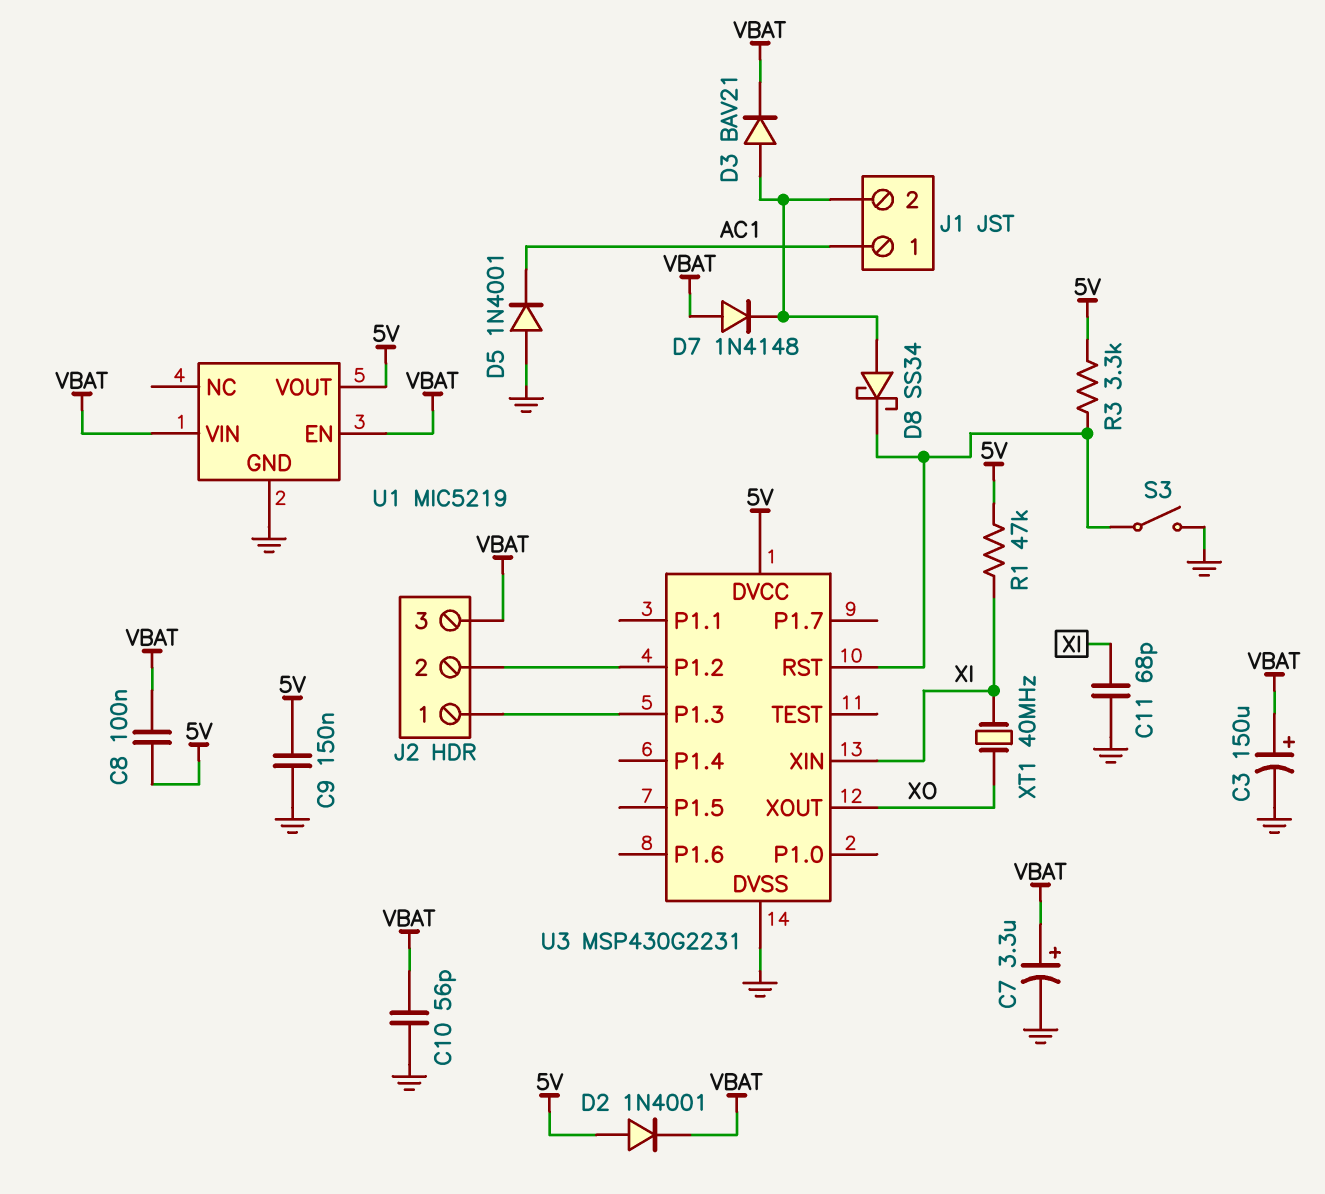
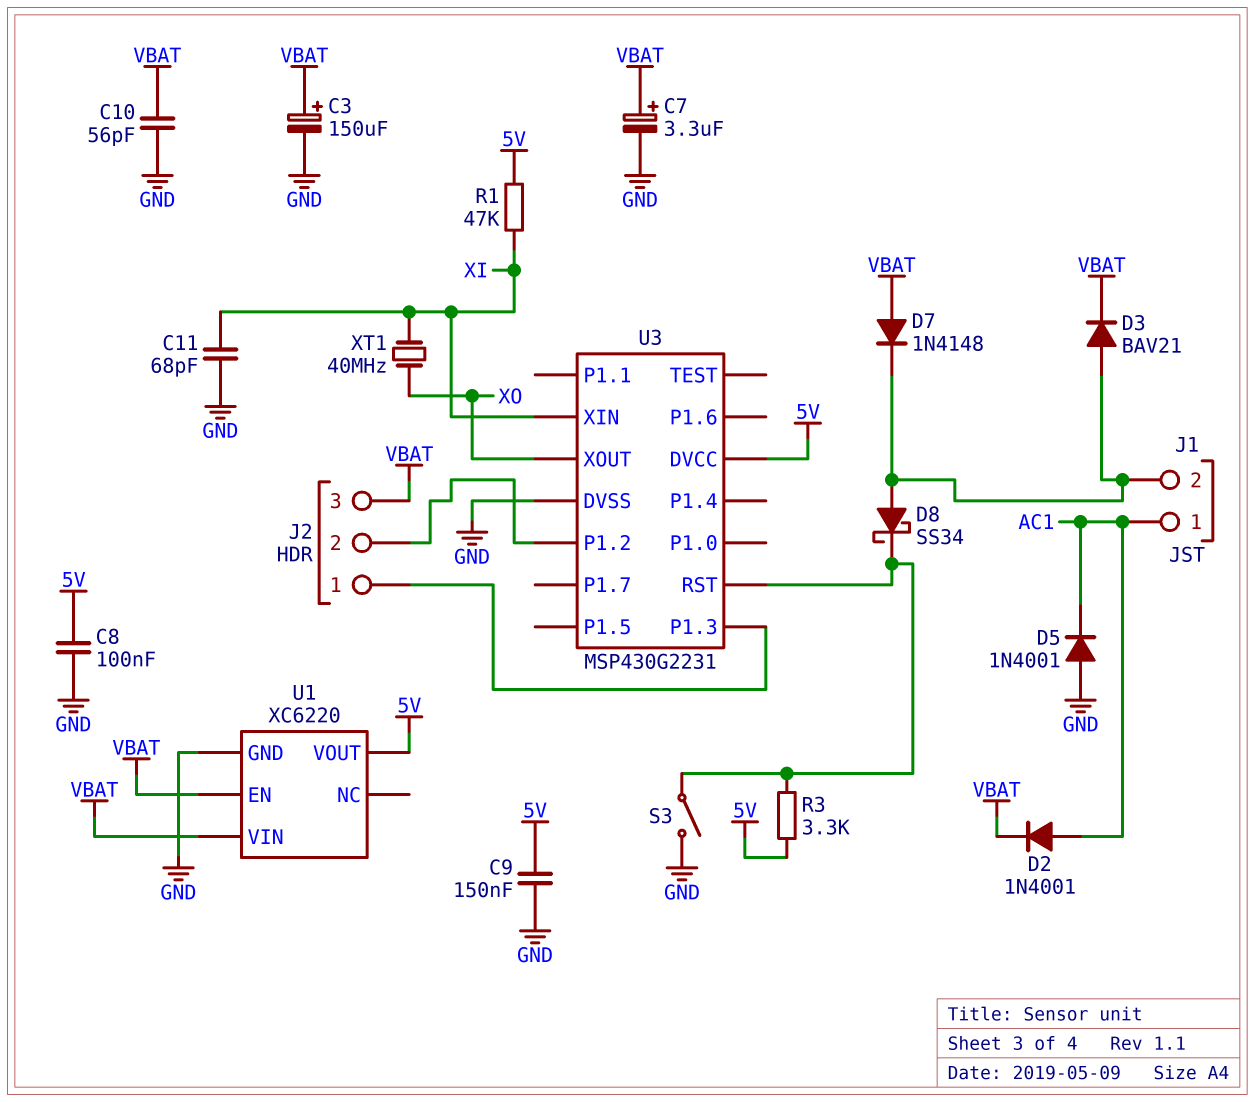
C8: 100nF (5V, VBAT) -> 100nF (5V, GND)
D2: diode 1N4001 (A 5V, K VBAT) -> diode 1N4001 (A AC1, K VBAT)
U1: MIC5219 -> XC6220

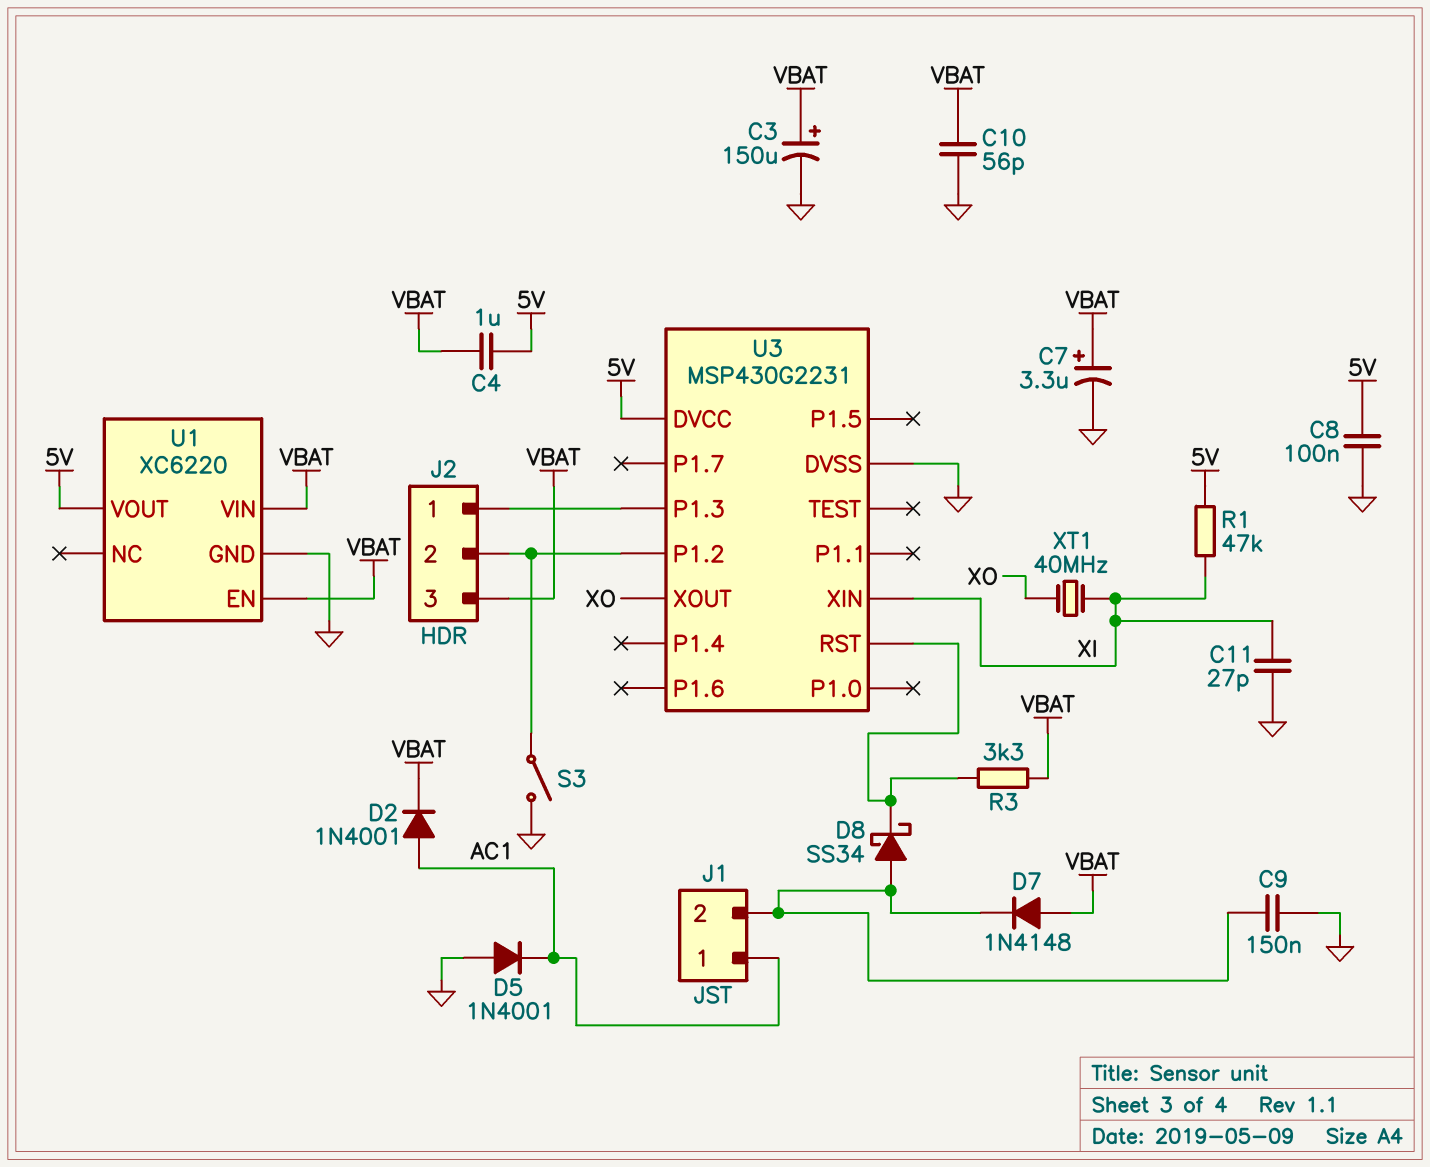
C4: none -> 1uF (5V, VBAT)
C9: 150nF (5V, GND) -> 150nF (GND, J1/2)
C11: 68pF (GND, XI) -> 27pF (GND, XI)
D3: diode BAV21 (A J1/2, K VBAT) -> none
R3: 3.3k (5V, U3/RST) -> 3.3k (U3/RST, VBAT)
S3: switch (GND, U3/RST) -> switch (GND, J2/2)

